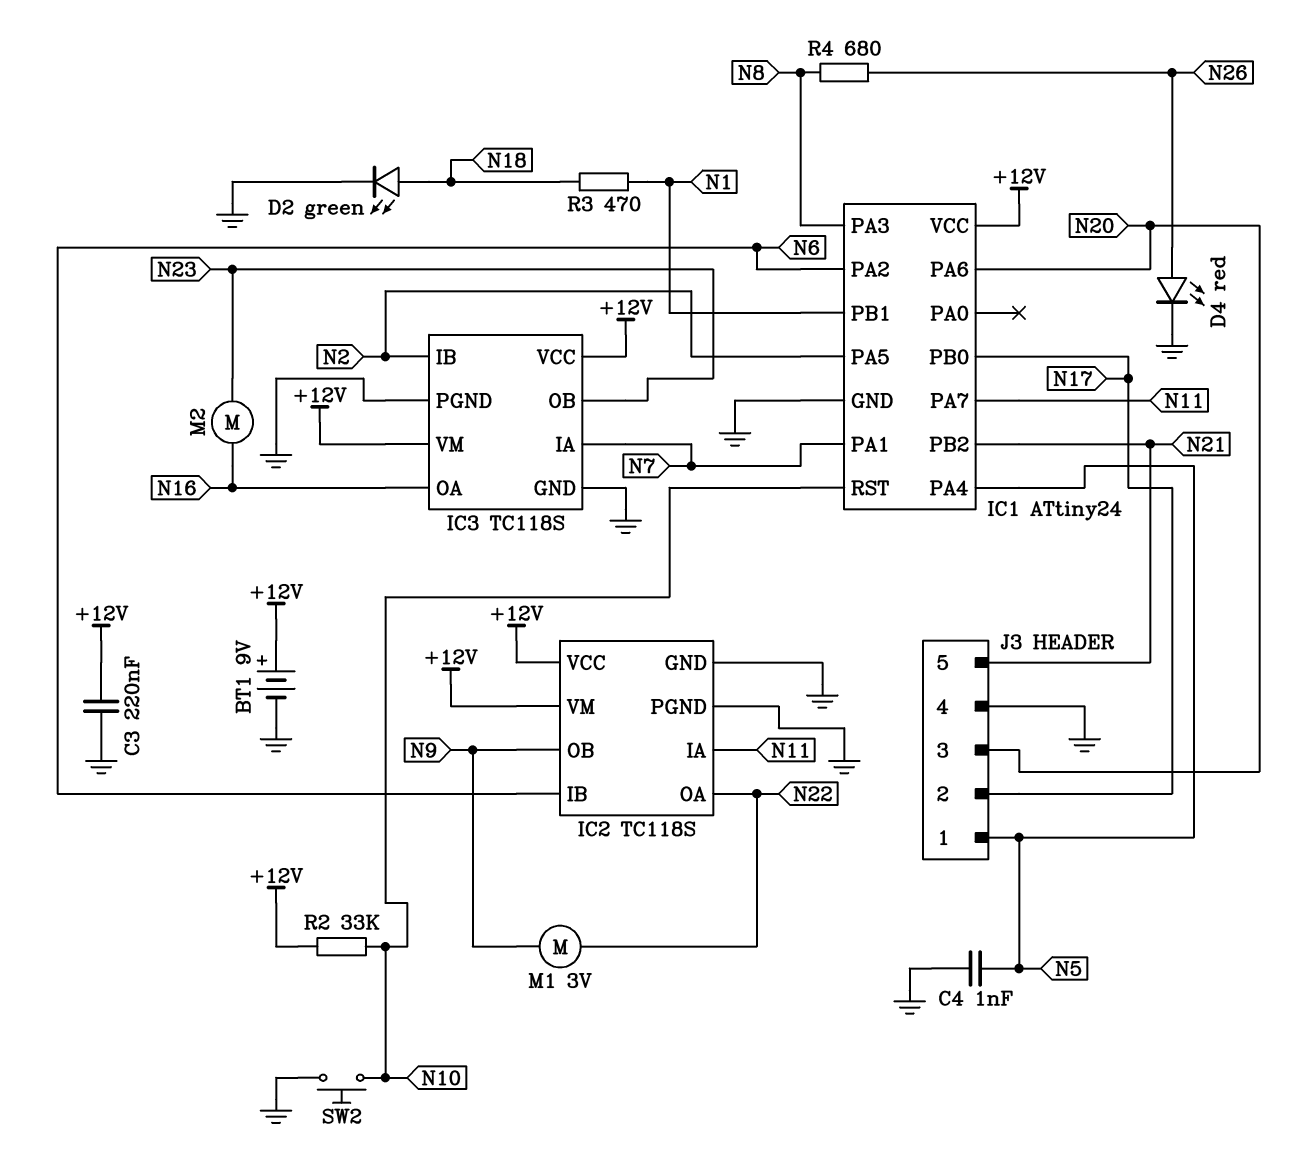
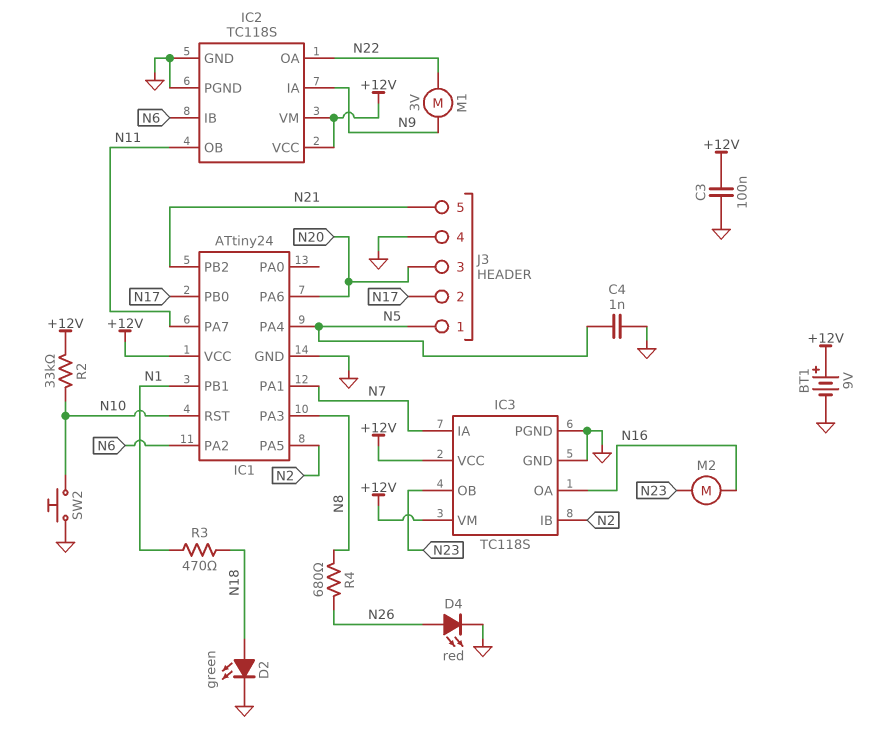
C3: 220nF (+12V, GND) -> 100nF (+12V, GND)
IC2 pin IA: N11 -> N9
IC2 pin OB: N9 -> N11

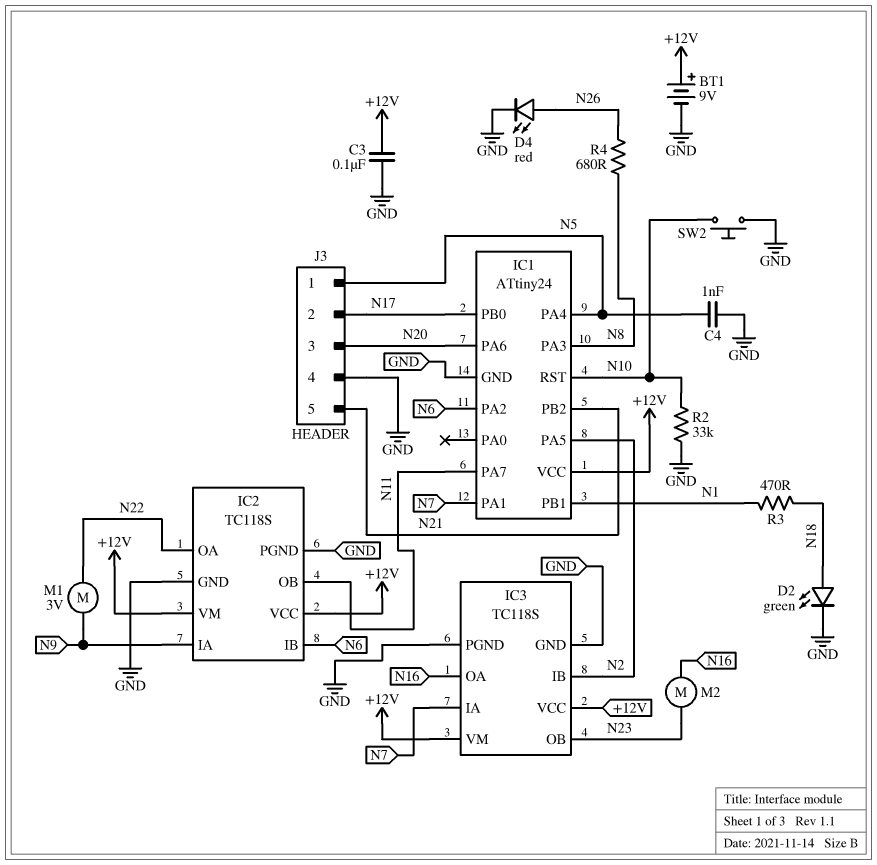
R2: 33k (+12V, N10) -> 33k (GND, N10)

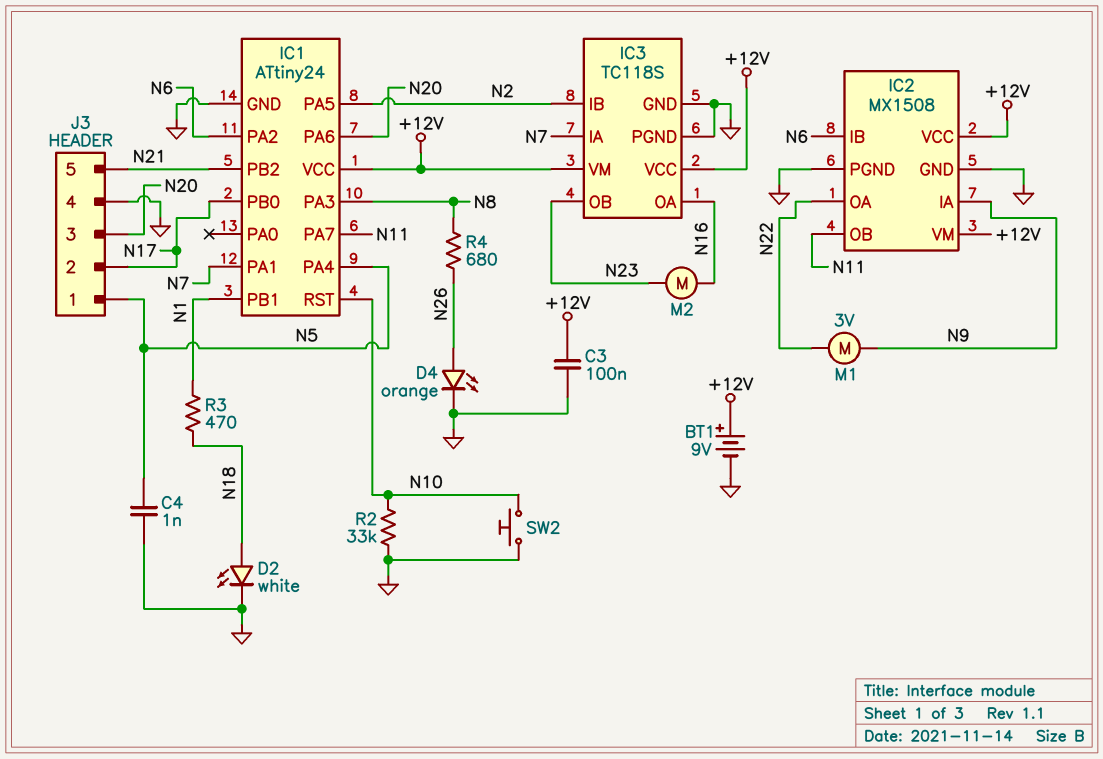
D2: LED green (A N18, K GND) -> LED white (A N18, K GND)
D4: LED red (A N26, K GND) -> LED orange (A N26, K GND)
IC2: TC118S -> MX1508

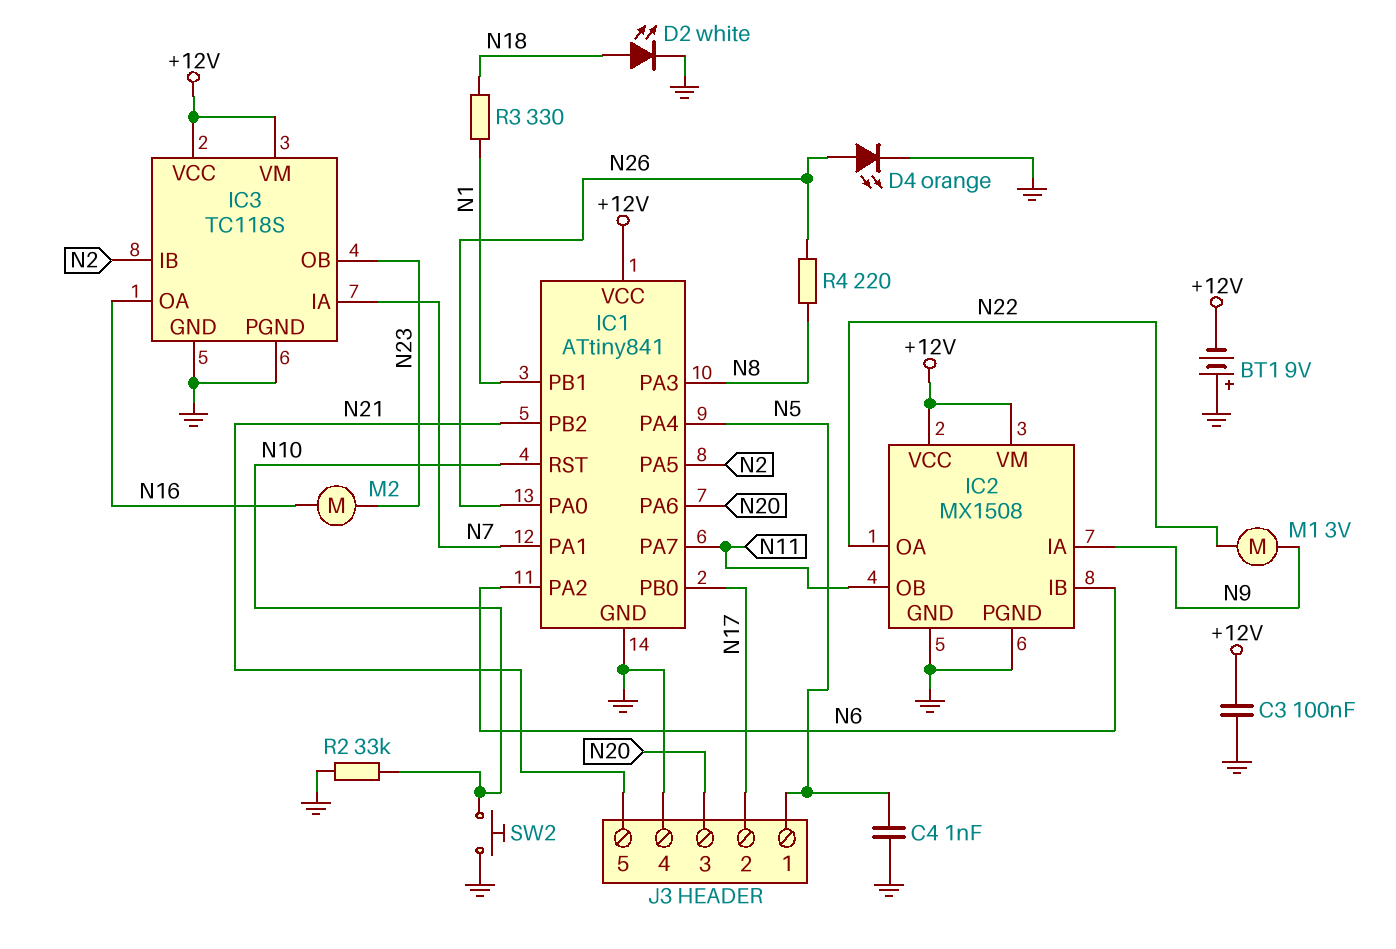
BT1: 9V (plus +12V, minus GND) -> 9V (plus GND, minus +12V)
IC1: ATtiny24 -> ATtiny841
IC1 pin PA0: none -> N26
R3: 470 (N1, N18) -> 330 (N1, N18)
R4: 680 (N8, N26) -> 220 (N8, N26)

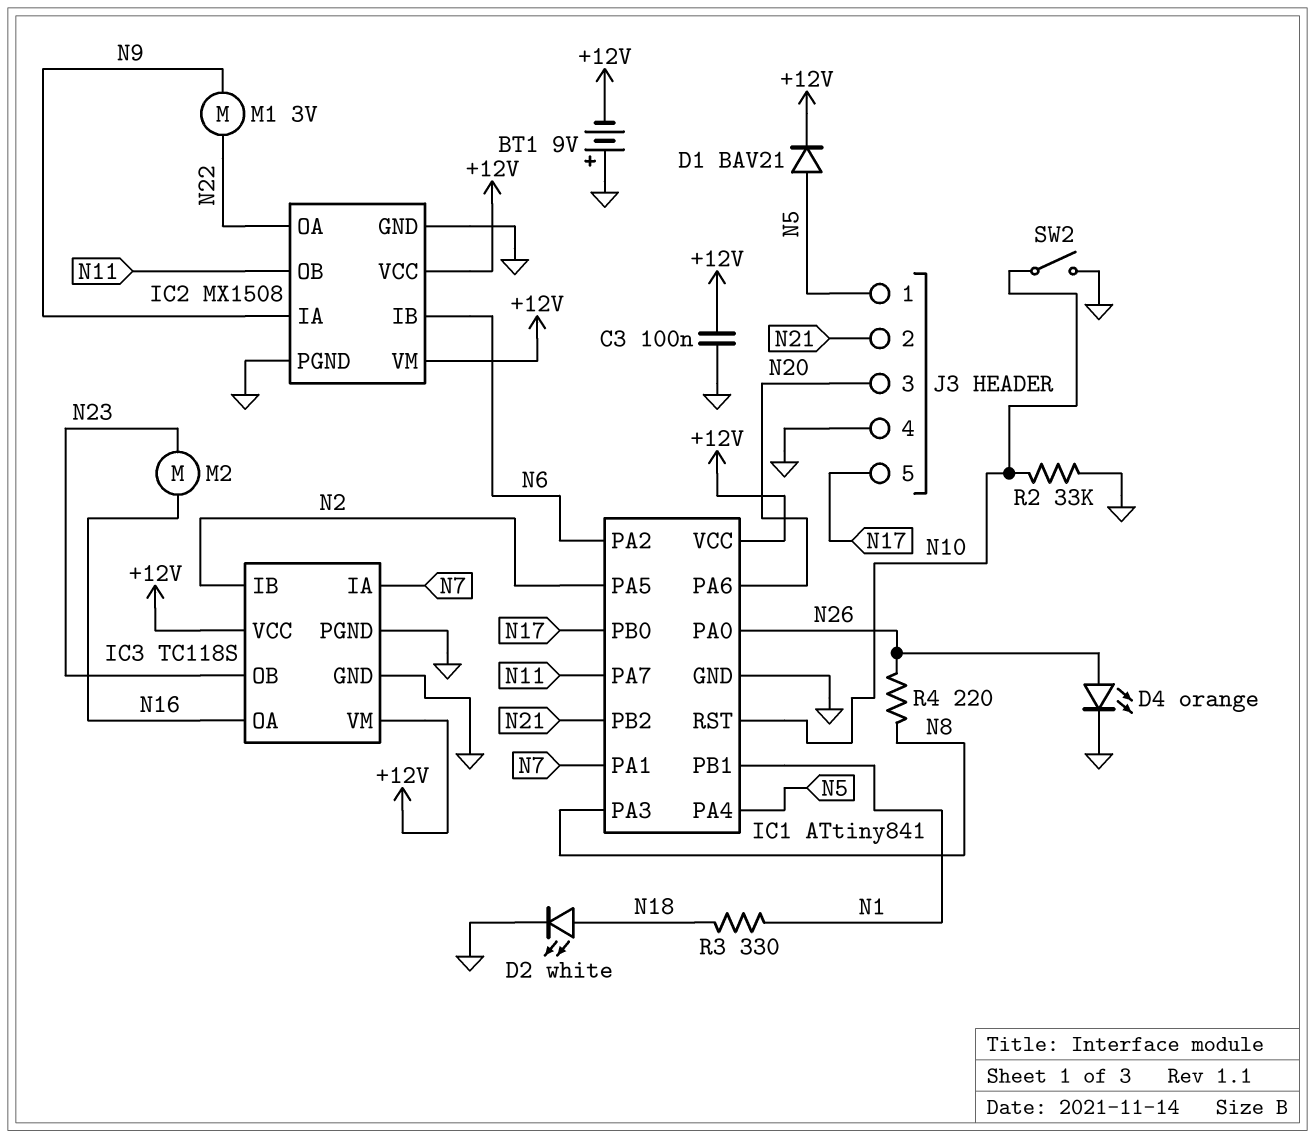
C4: 1nF (GND, N5) -> none
D1: none -> diode BAV21 (A N5, K +12V)
J3 pin 2: N17 -> N21
J3 pin 5: N21 -> N17
SW2: button (GND, N10) -> switch (GND, N10)

